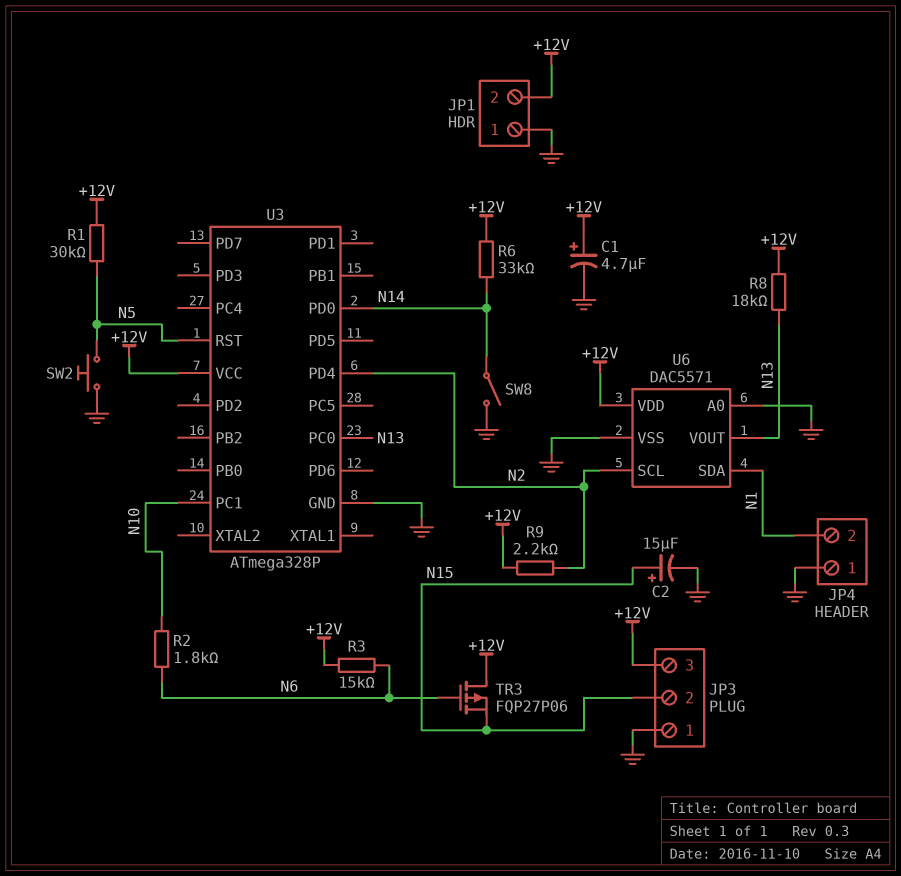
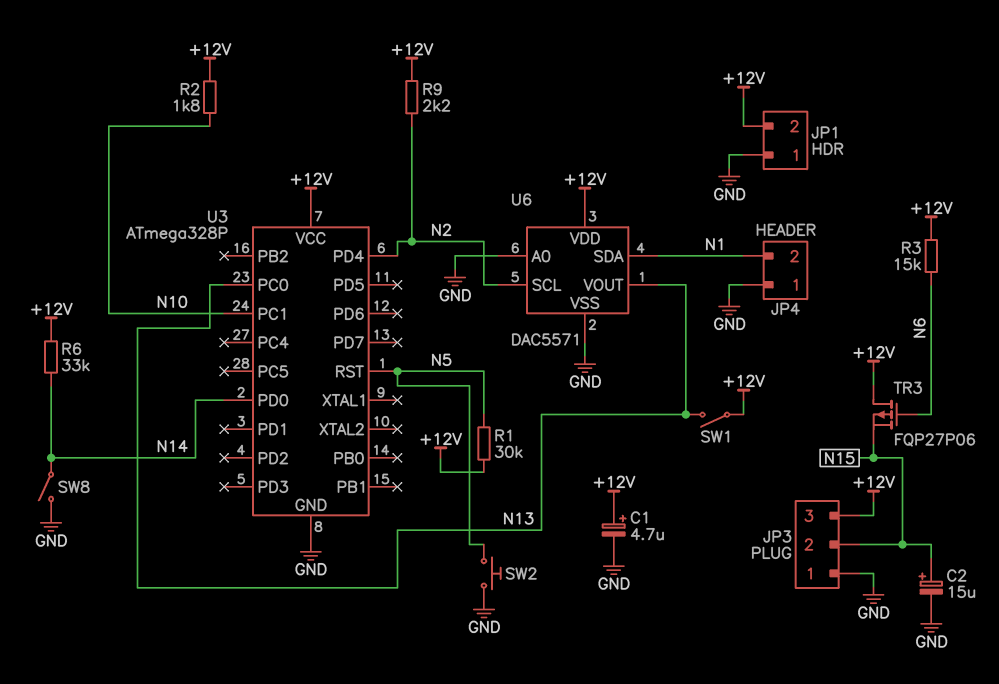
R2: 1.8k (N6, N10) -> 1.8k (+12V, N10)
R8: 18k (+12V, N13) -> none
SW1: none -> switch (+12V, N13)

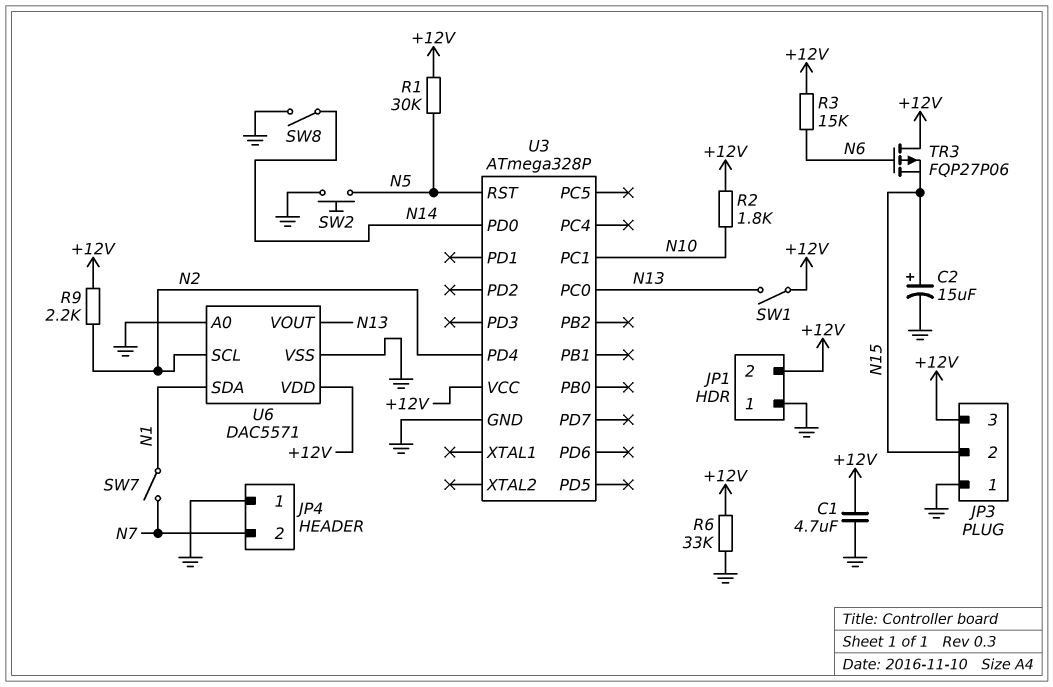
C1: 4.7uF (plus +12V, minus GND) -> 4.7uF (+12V, GND)
JP4 pin 2: N1 -> N7
R6: 33k (+12V, N14) -> 33k (+12V, GND)
SW7: none -> switch (N1, N7)

